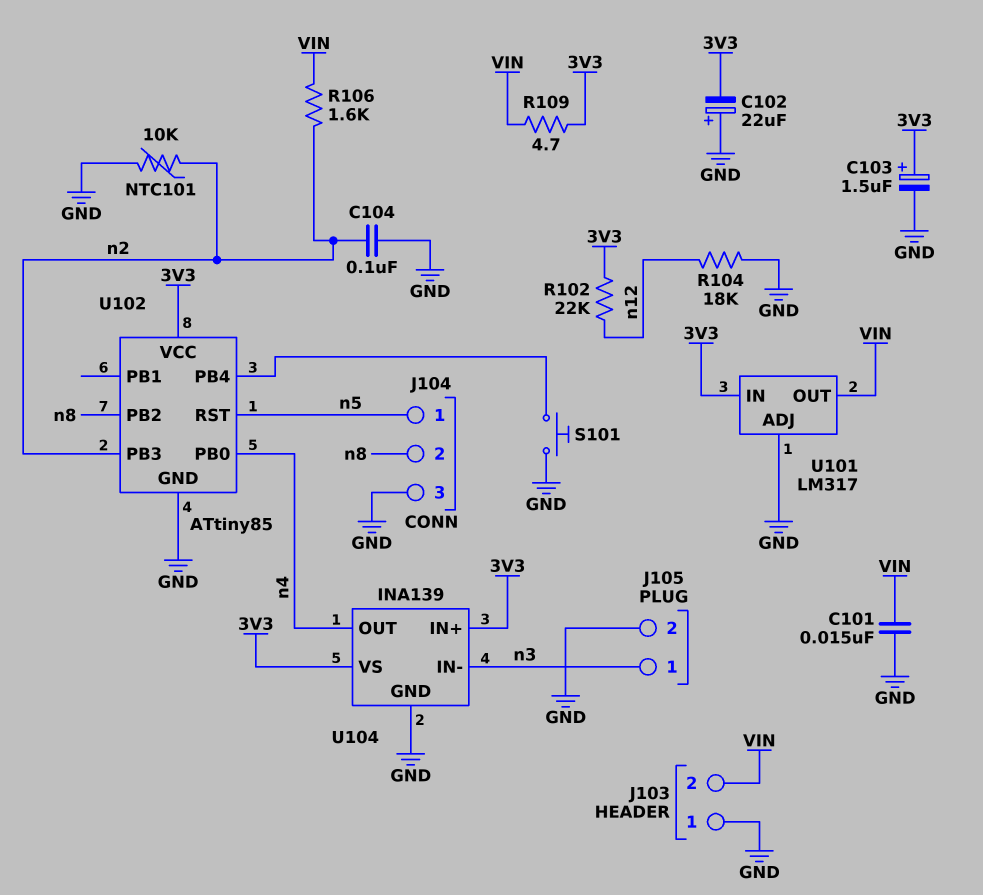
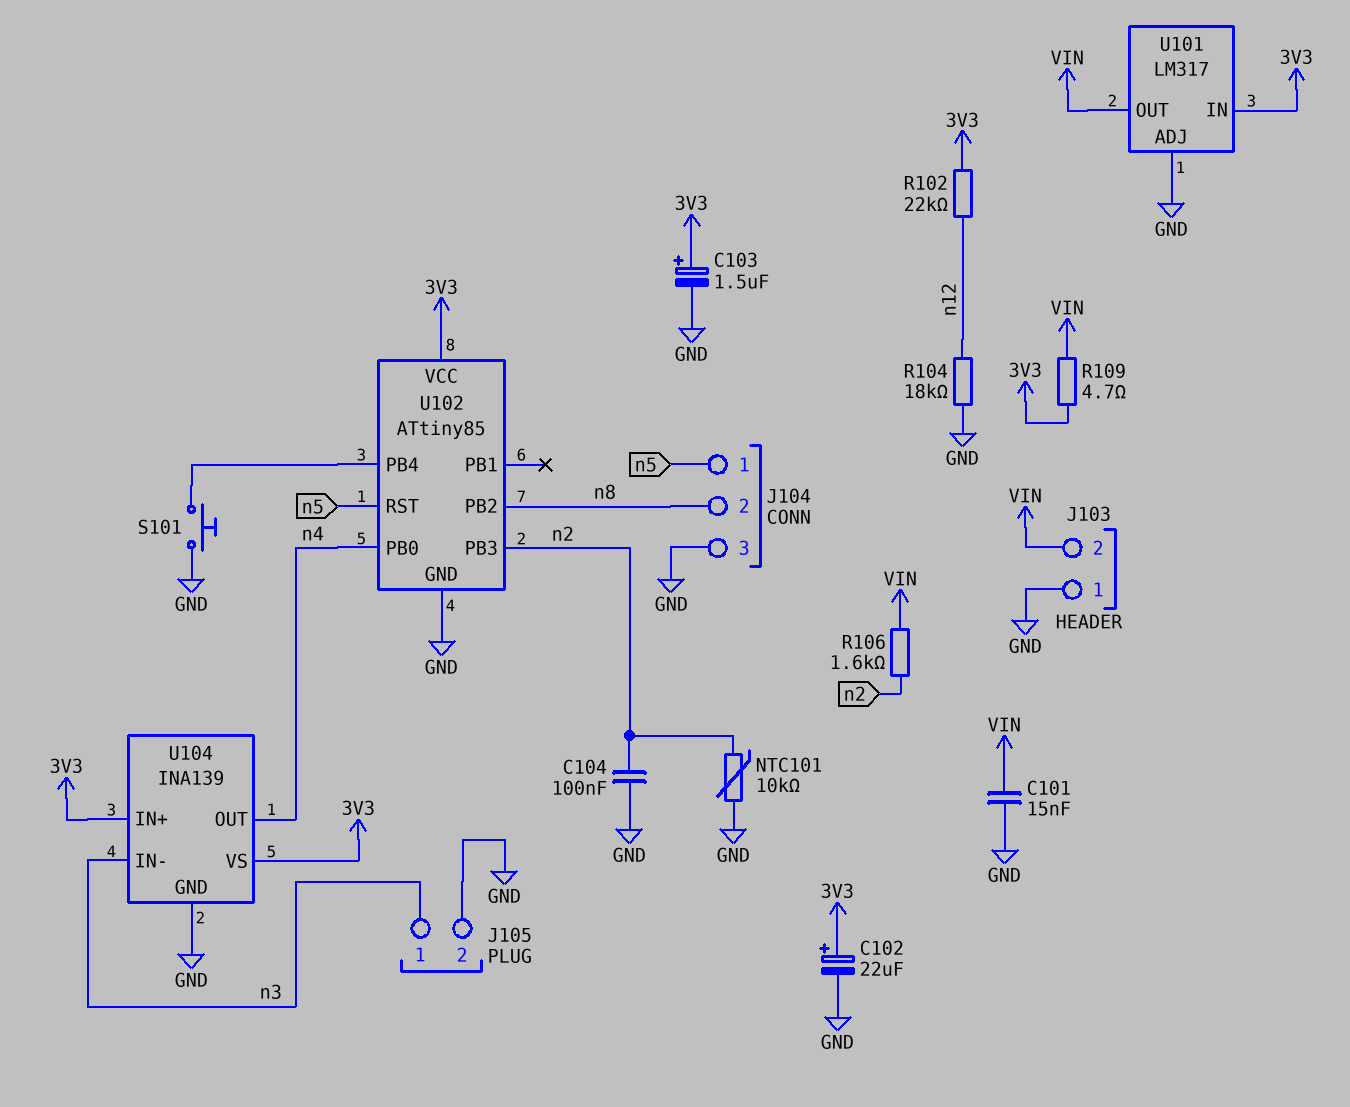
C102: 22uF (plus GND, minus 3V3) -> 22uF (plus 3V3, minus GND)

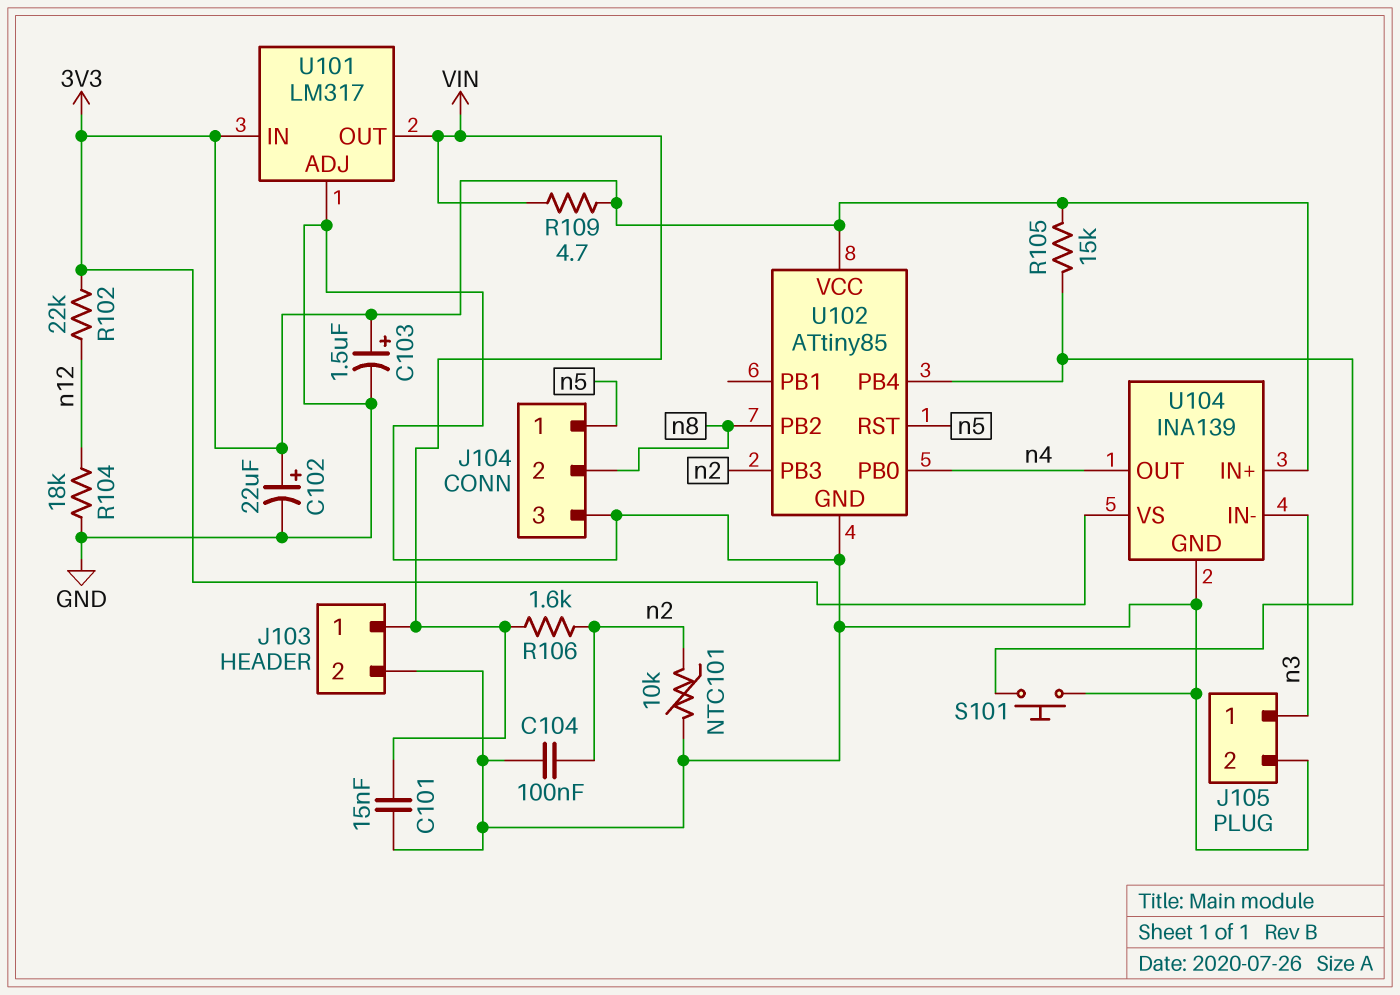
J103 pin 1: GND -> VIN
J103 pin 2: VIN -> GND
R105: none -> 15k (3V3, U102/PB4)

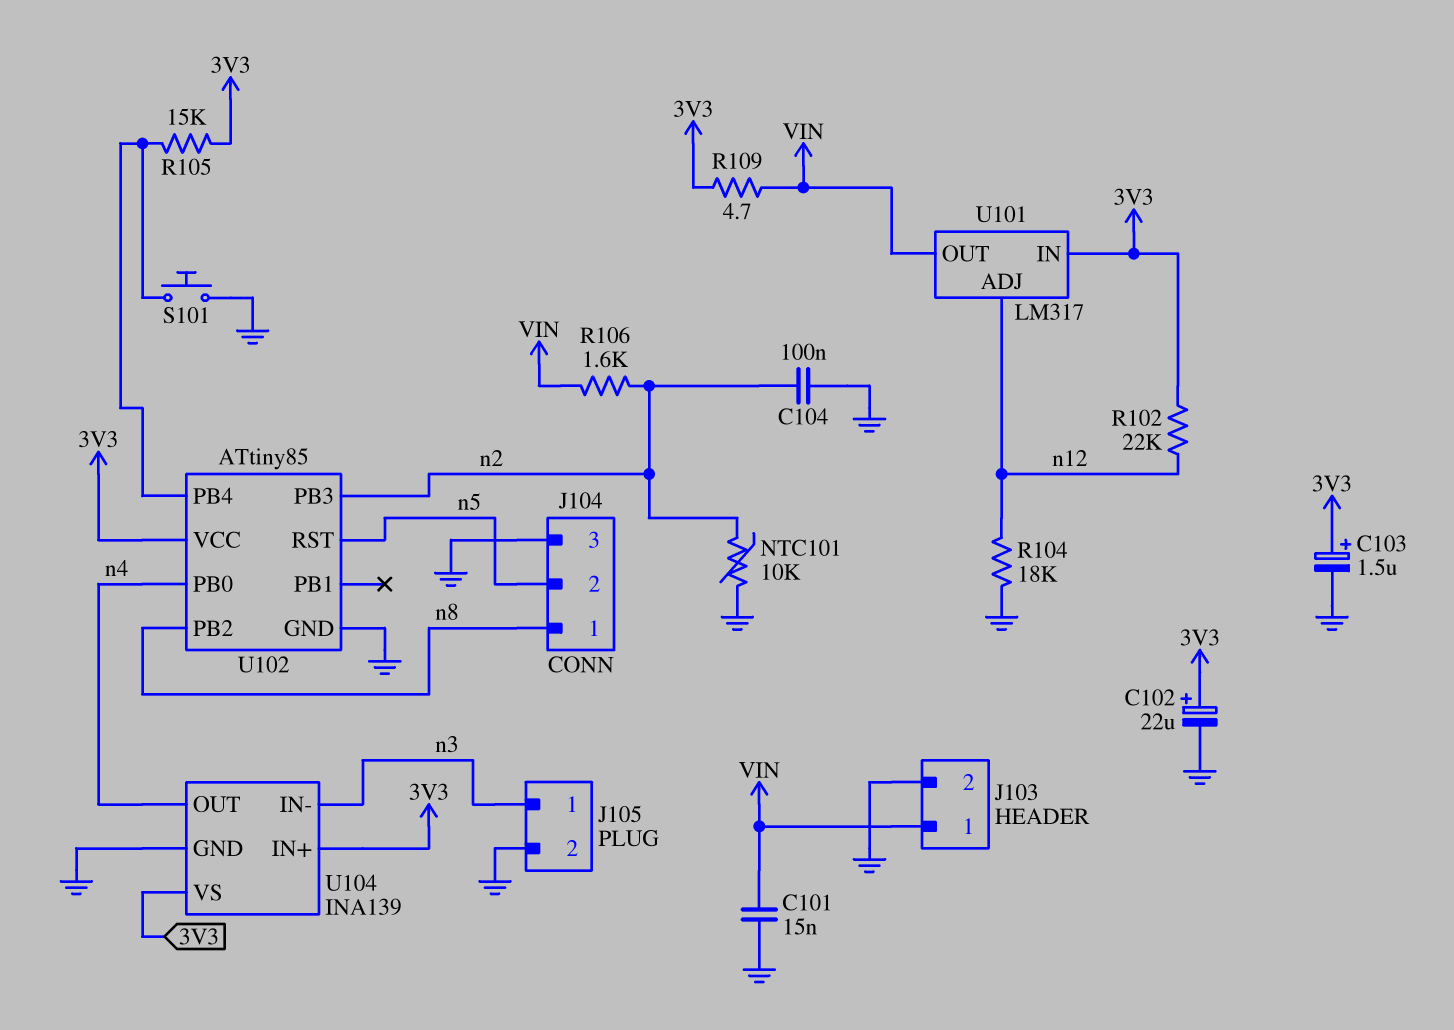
J104 pin 1: n5 -> n8
J104 pin 2: n8 -> n5
U101 pin ADJ: GND -> n12

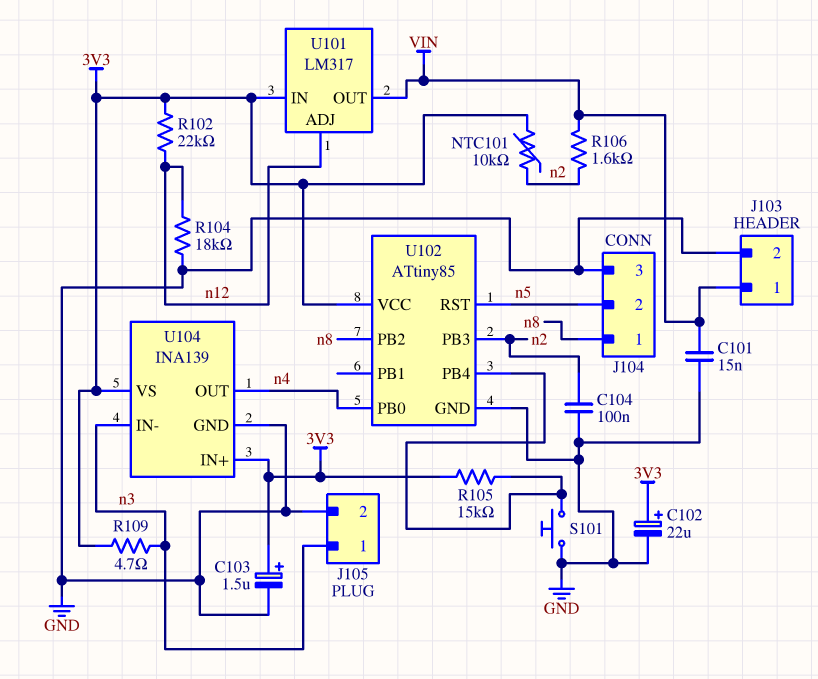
NTC101: 10k (GND, n2) -> 10k (3V3, n2)
R109: 4.7 (3V3, VIN) -> 4.7 (3V3, n3)

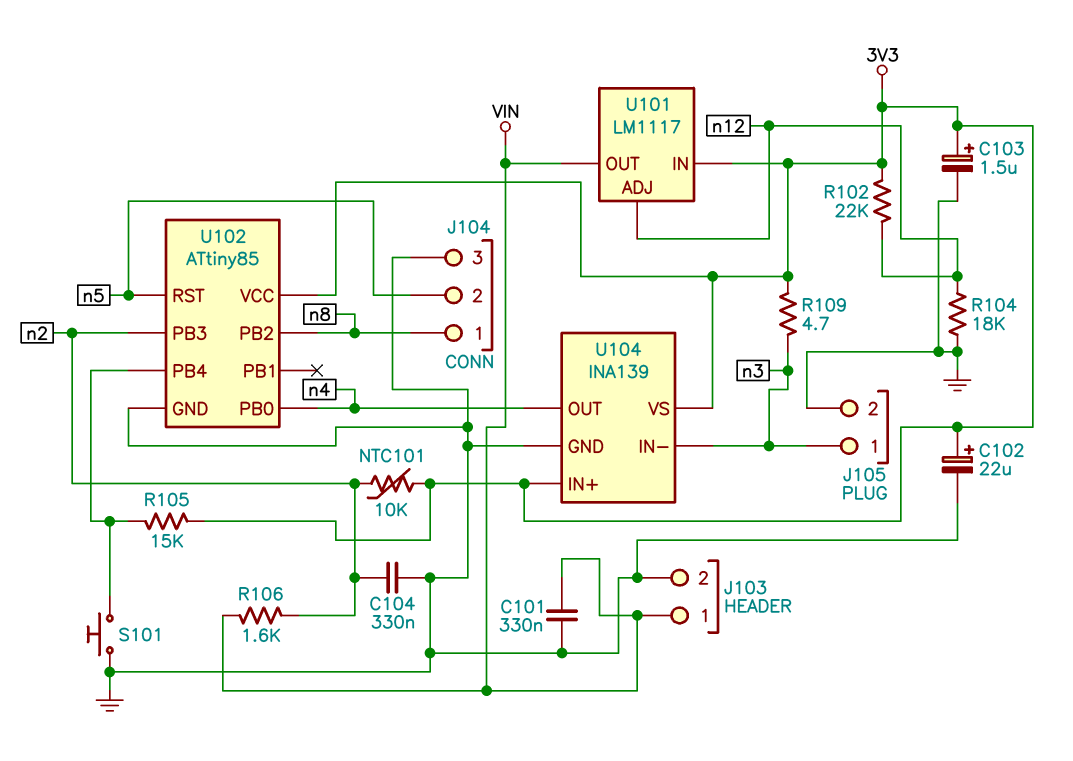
C101: 15nF (GND, VIN) -> 330nF (GND, VIN)
C104: 100nF (GND, n2) -> 330nF (GND, n2)
U101: LM317 -> LM1117

